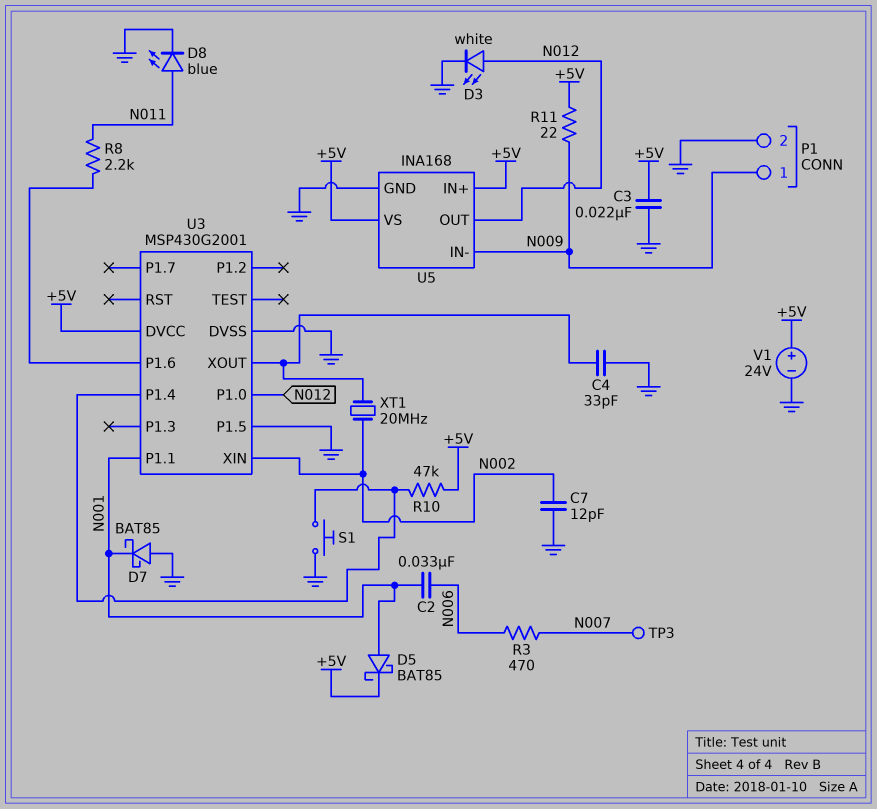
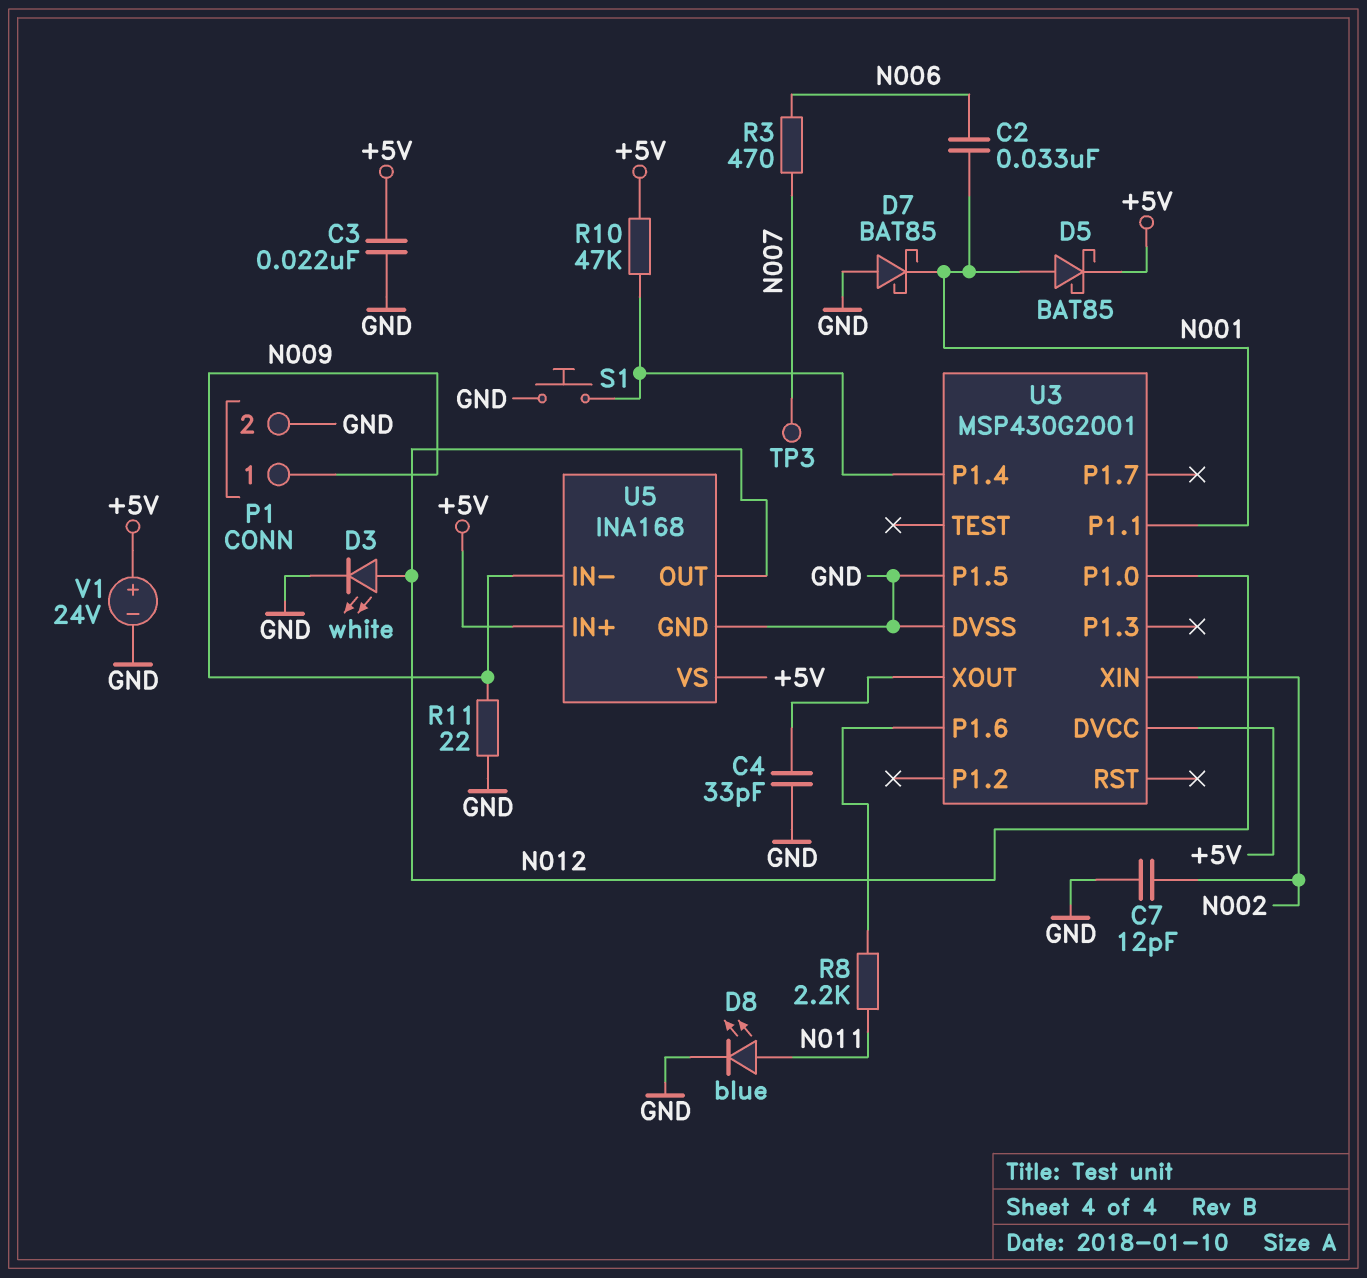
R11: 22 (+5V, N009) -> 22 (GND, N009)
XT1: 20MHz (N002, U3/XOUT) -> none

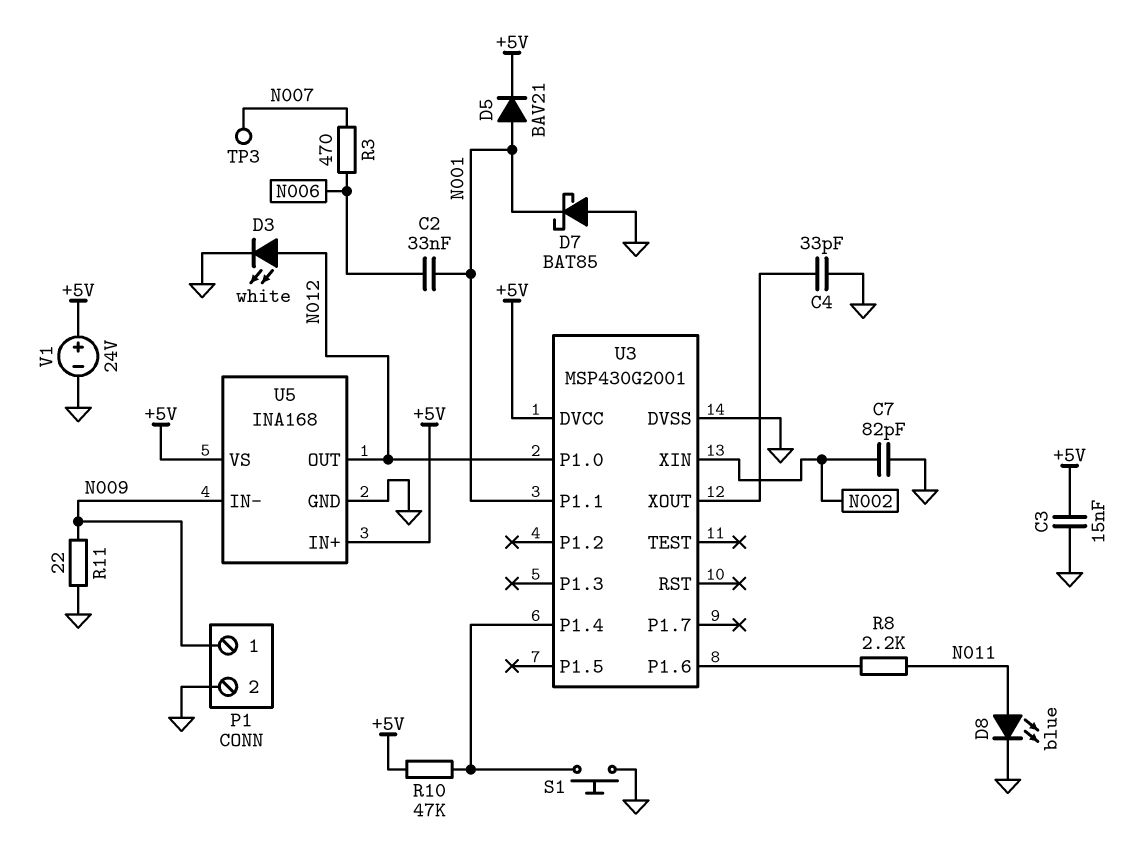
C3: 22nF (+5V, GND) -> 15nF (+5V, GND)
C7: 12pF (GND, N002) -> 82pF (GND, N002)
D5: schottky BAT85 (A N001, K +5V) -> diode BAV21 (A N001, K +5V)
U3 pin P1.5: GND -> none

